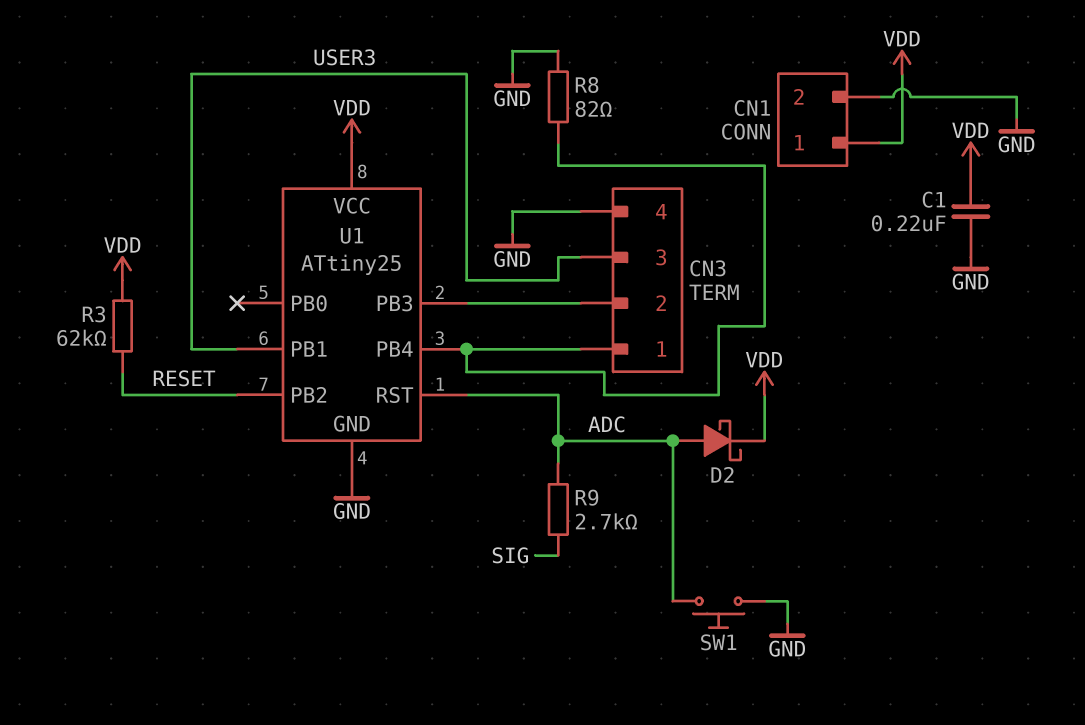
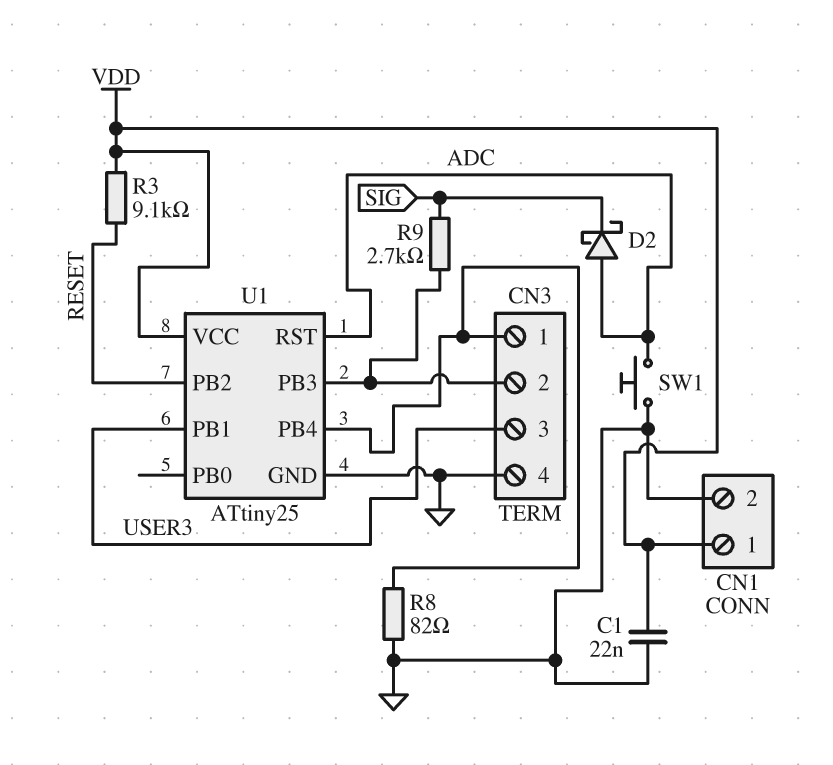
C1: 220nF (GND, VDD) -> 22nF (GND, VDD)
D2: schottky (A ADC, K VDD) -> schottky (A ADC, K SIG)
R3: 62k (RESET, VDD) -> 9.1k (RESET, VDD)
R9: 2.7k (ADC, SIG) -> 2.7k (CN3/2, SIG)

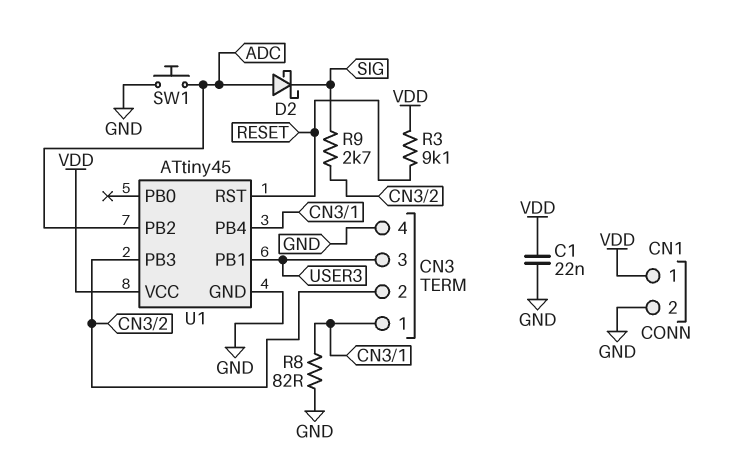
U1: ATtiny25 -> ATtiny45
U1 pin PB2: RESET -> ADC
U1 pin RST: ADC -> RESET

